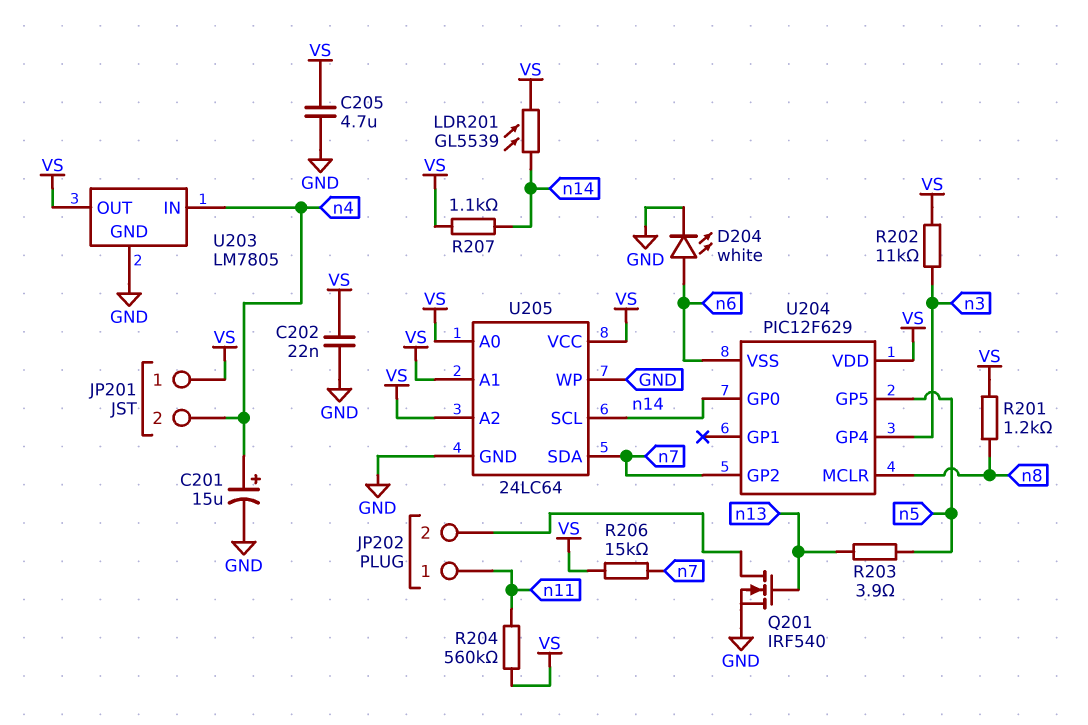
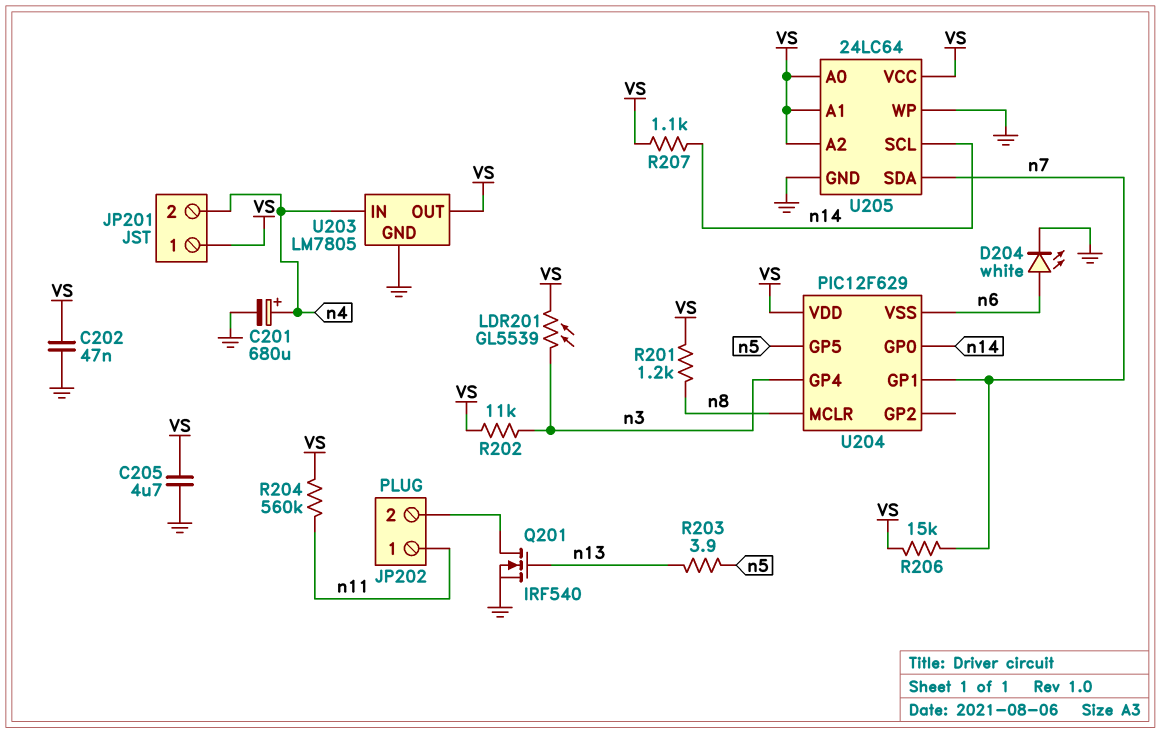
C201: 15uF (plus n4, minus GND) -> 680uF (plus n4, minus GND)
C202: 22nF (GND, VS) -> 47nF (GND, VS)
LDR201: GL5539 (VS, n14) -> GL5539 (VS, n3)
U204 pin GP1: none -> n7
U204 pin GP2: n7 -> none

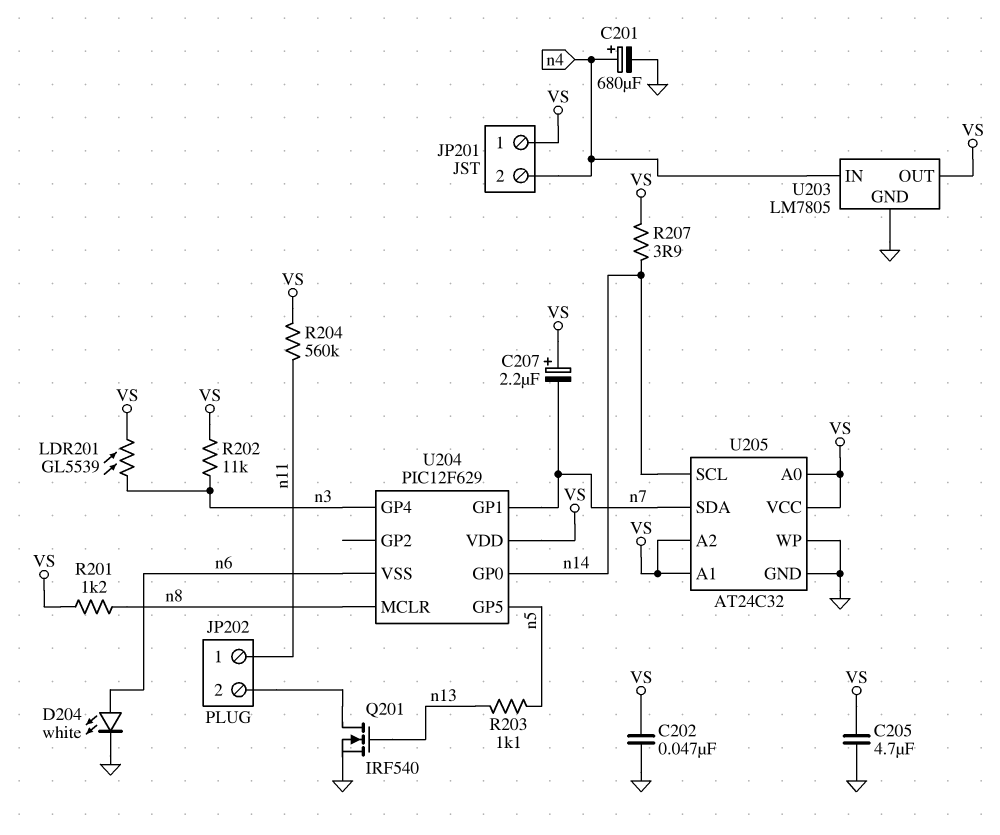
C207: none -> 2.2uF (plus VS, minus n7)
R203: 3.9 (n5, n13) -> 1.1k (n5, n13)
R206: 15k (VS, n7) -> none
R207: 1.1k (VS, n14) -> 3.9 (VS, n14)
U205: 24LC64 -> AT24C32

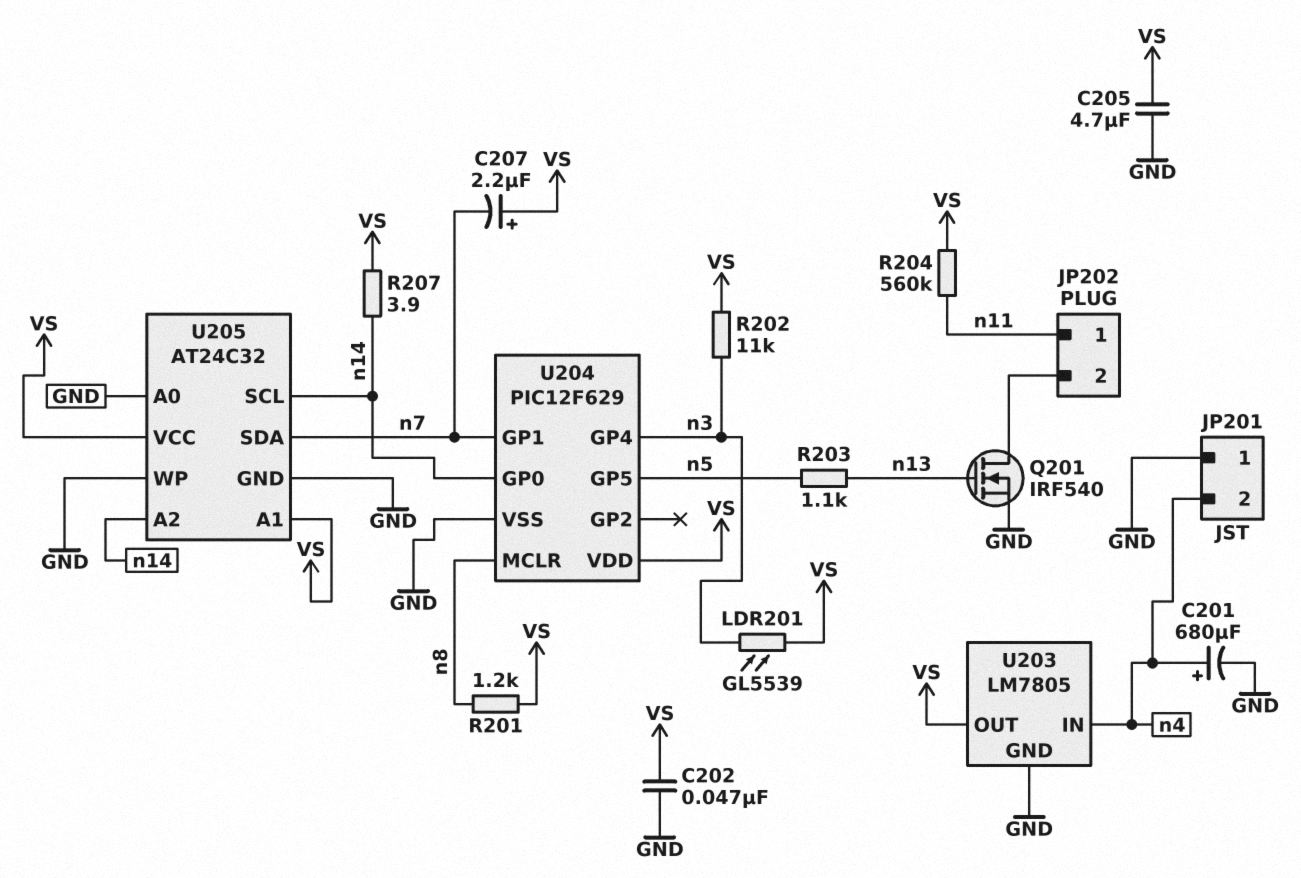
D204: LED white (A n6, K GND) -> none
JP201 pin 1: VS -> GND
U204 pin VSS: n6 -> GND
U205 pin A0: VS -> GND
U205 pin A2: VS -> n14

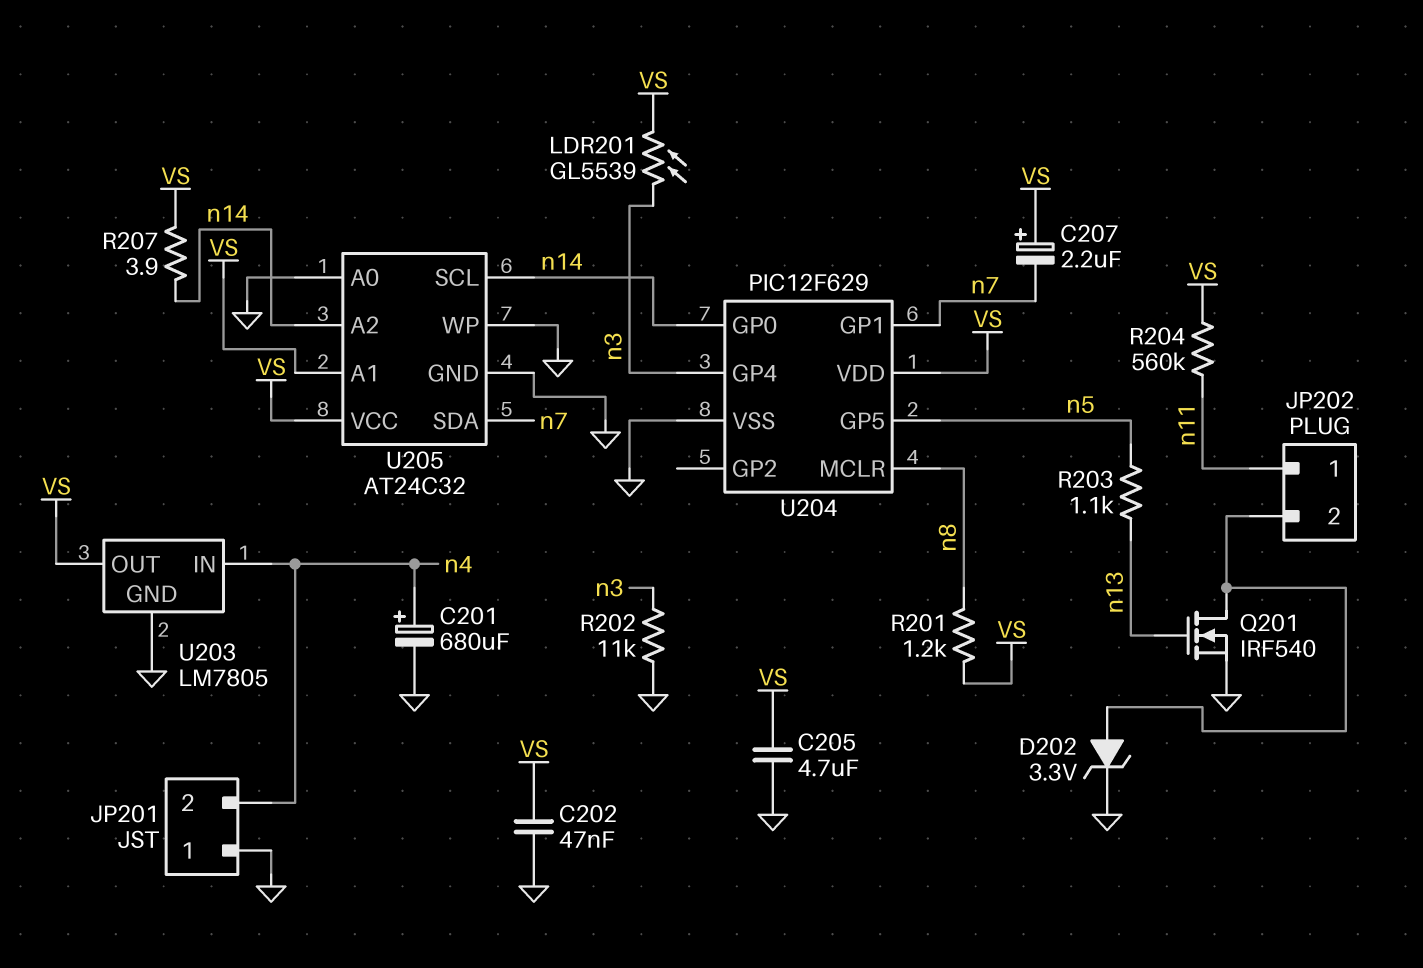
D202: none -> zener 3.3V (A JP202/2, K GND)
R202: 11k (VS, n3) -> 11k (GND, n3)

